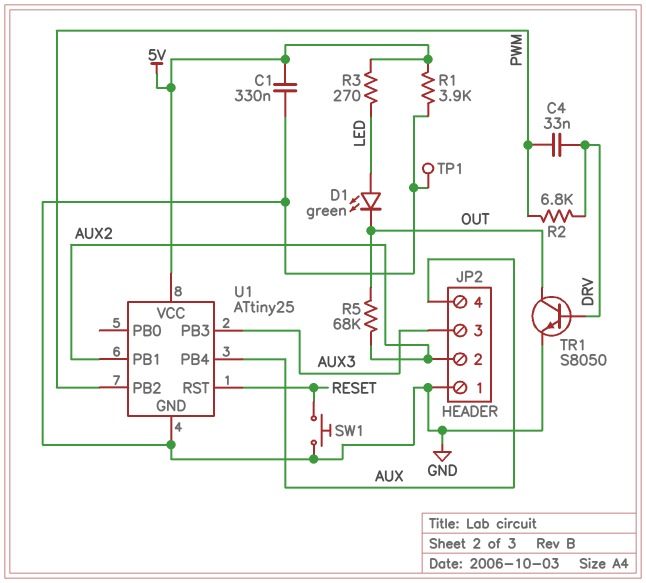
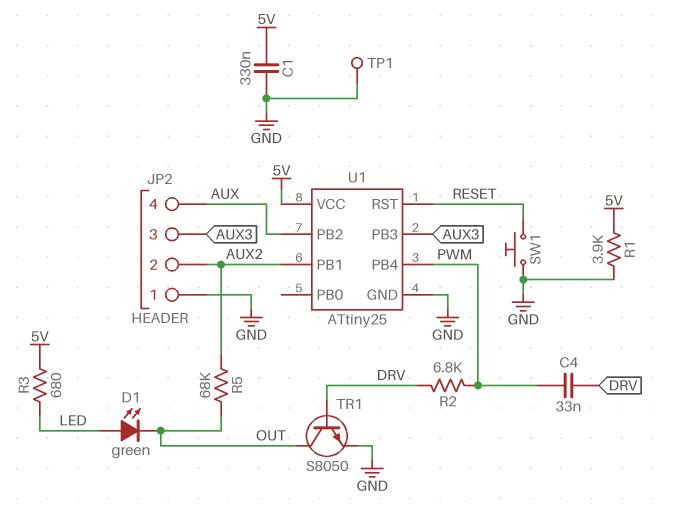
R3: 270 (5V, LED) -> 680 (5V, LED)
U1 pin PB2: PWM -> AUX
U1 pin PB4: AUX -> PWM

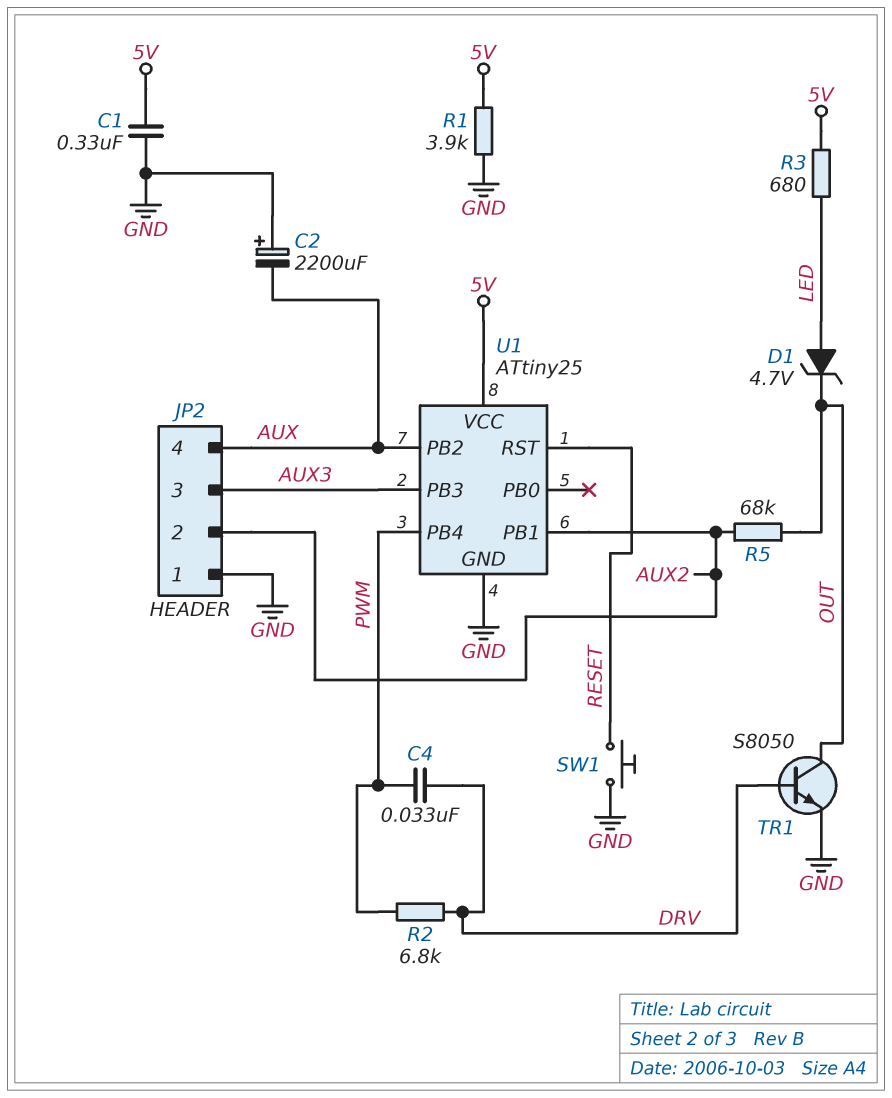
C2: none -> 2200uF (plus GND, minus AUX)
D1: LED green (A LED, K OUT) -> zener 4.7V (A LED, K OUT)
TP1: test point (GND) -> none

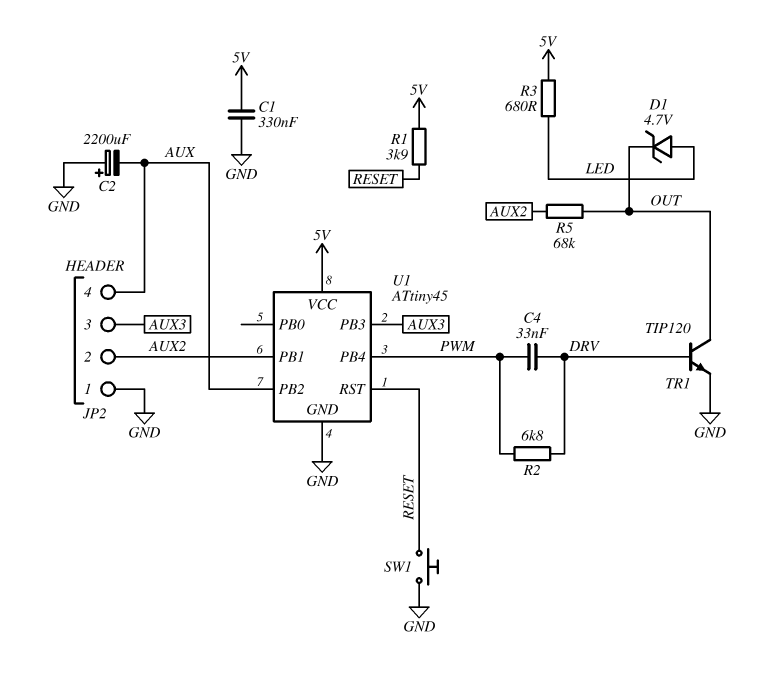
R1: 3.9k (5V, GND) -> 3.9k (5V, RESET)
TR1: NPN S8050 (B DRV, C OUT, E GND) -> NPN TIP120 (B DRV, C OUT, E GND)
U1: ATtiny25 -> ATtiny45

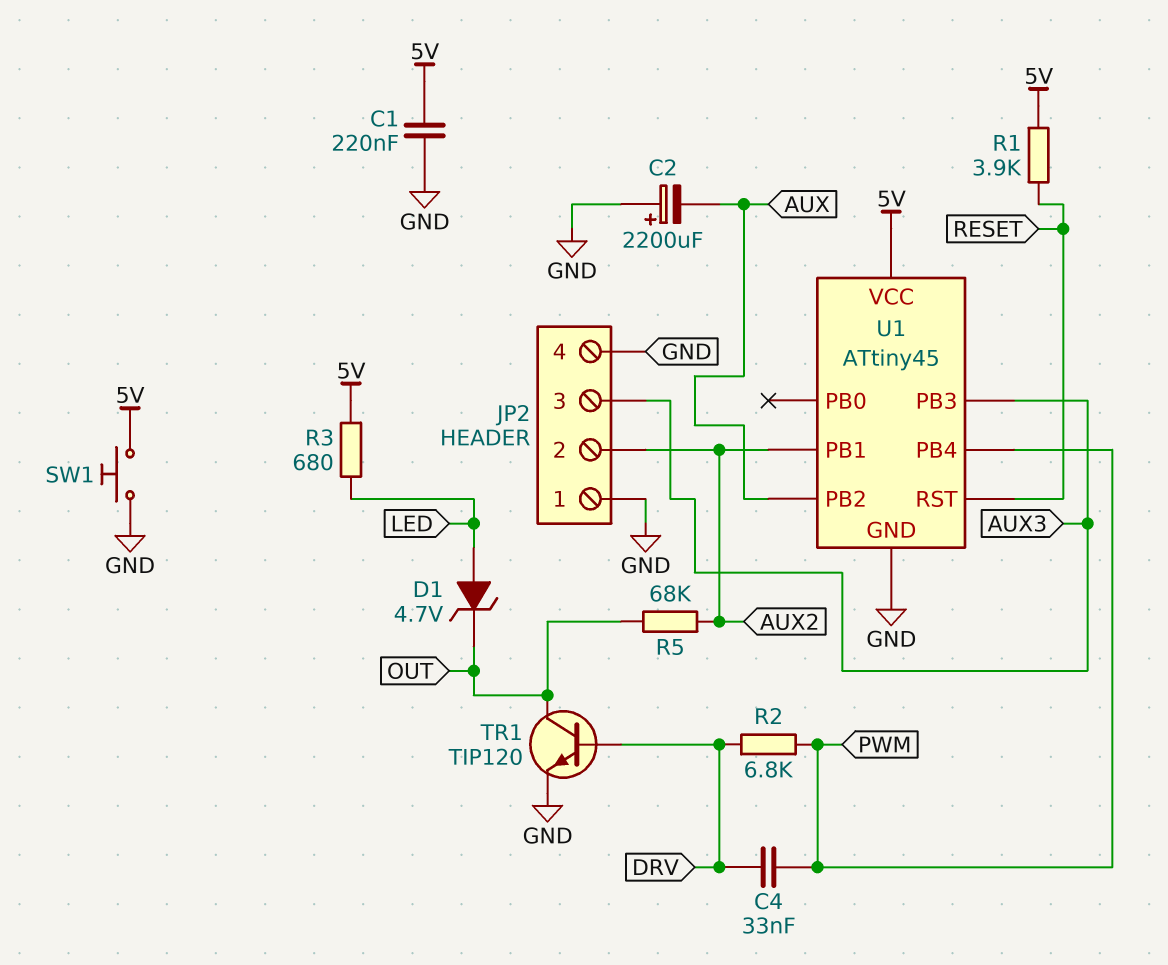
C1: 330nF (5V, GND) -> 220nF (5V, GND)
JP2 pin 4: AUX -> GND
SW1: button (GND, RESET) -> button (5V, GND)

